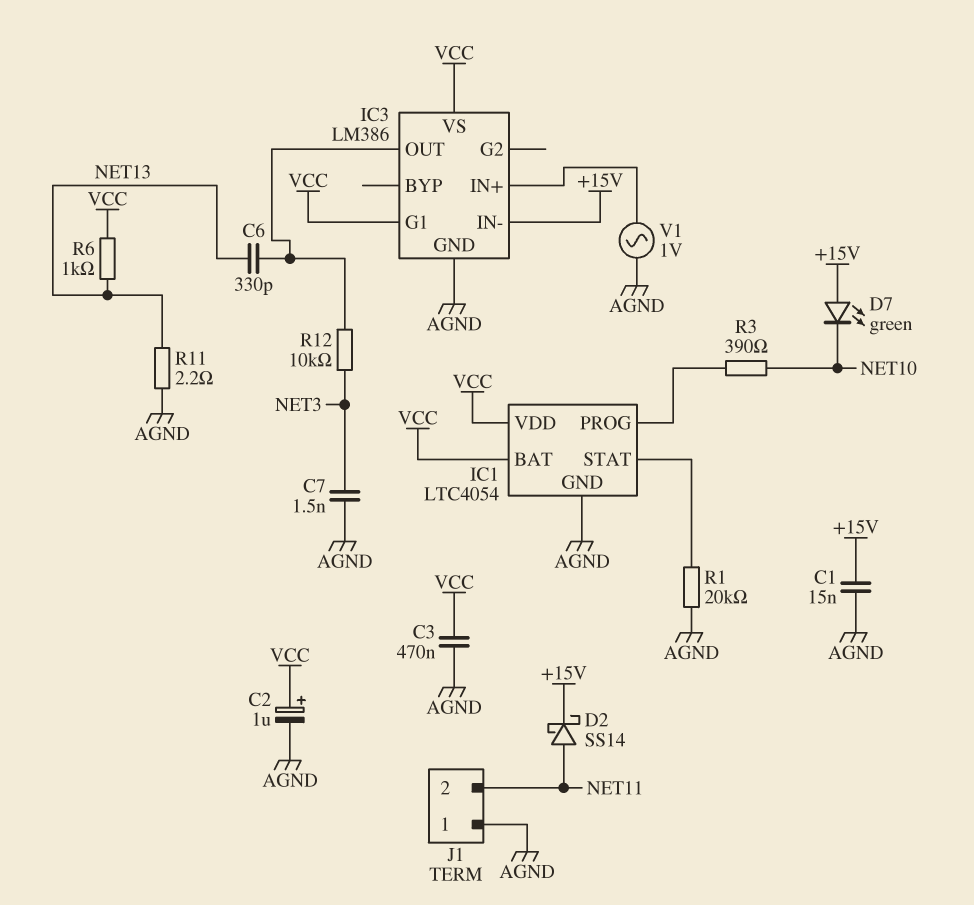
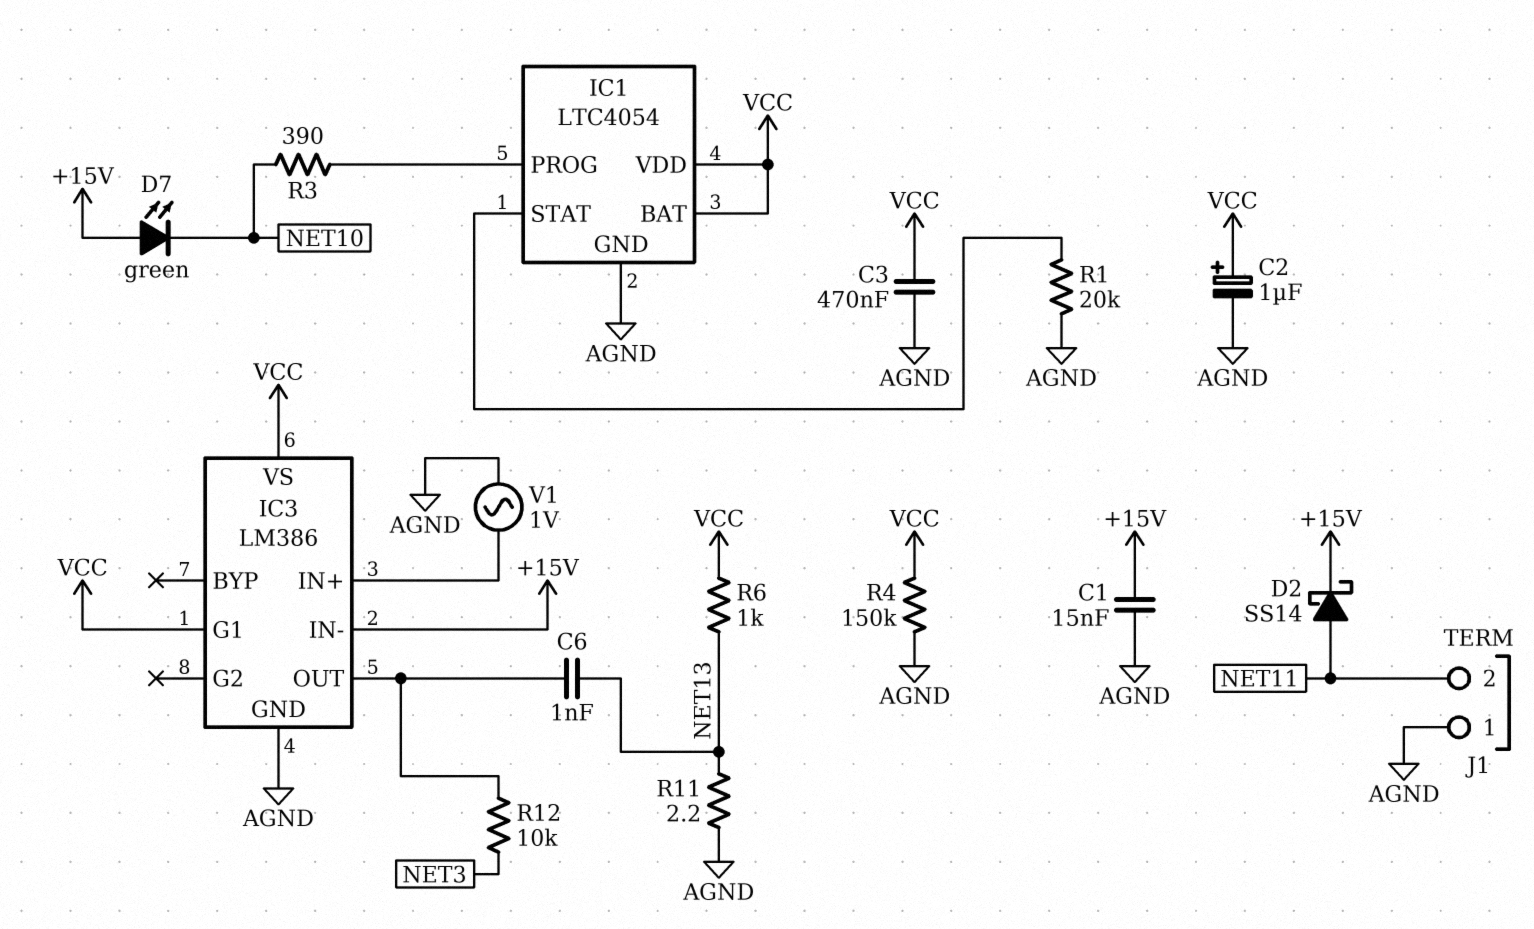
C6: 330pF (IC3/OUT, NET13) -> 1nF (IC3/OUT, NET13)
C7: 1.5nF (AGND, NET3) -> none
R4: none -> 150k (AGND, VCC)

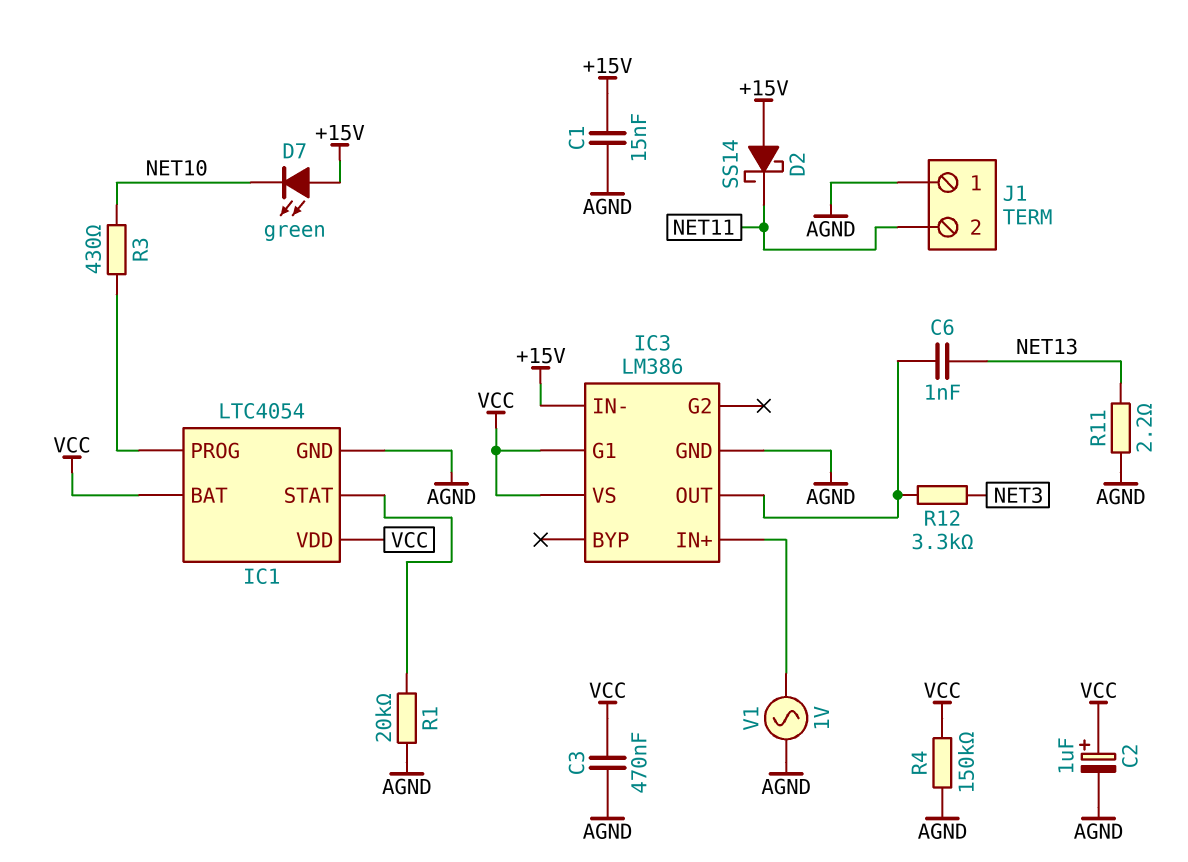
D2: schottky SS14 (A NET11, K +15V) -> schottky SS14 (A +15V, K NET11)
R3: 390 (IC1/PROG, NET10) -> 430 (IC1/PROG, NET10)
R6: 1k (NET13, VCC) -> none
R12: 10k (IC3/OUT, NET3) -> 3.3k (IC3/OUT, NET3)

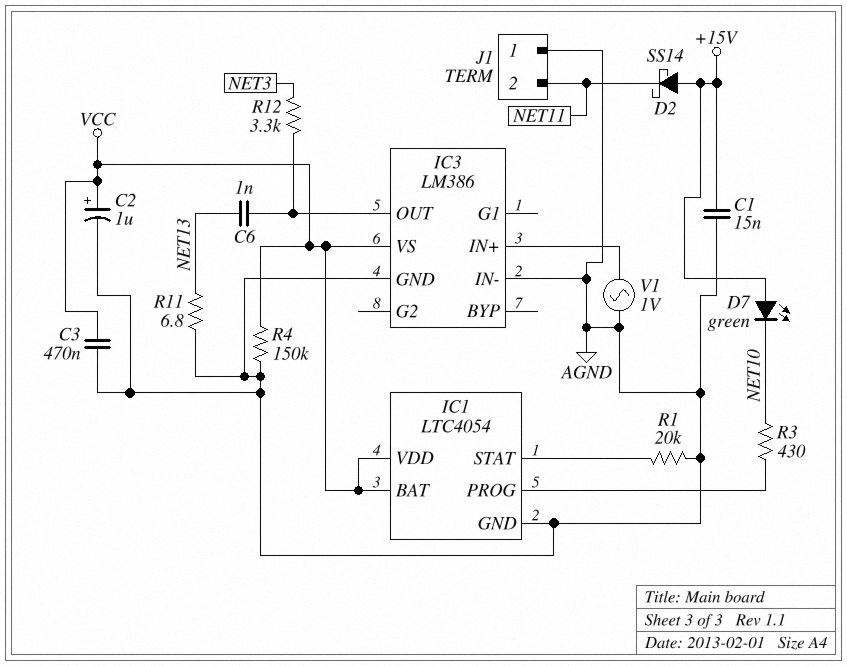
IC3 pin G1: VCC -> none
IC3 pin IN-: +15V -> AGND
R11: 2.2 (AGND, NET13) -> 6.8 (AGND, NET13)

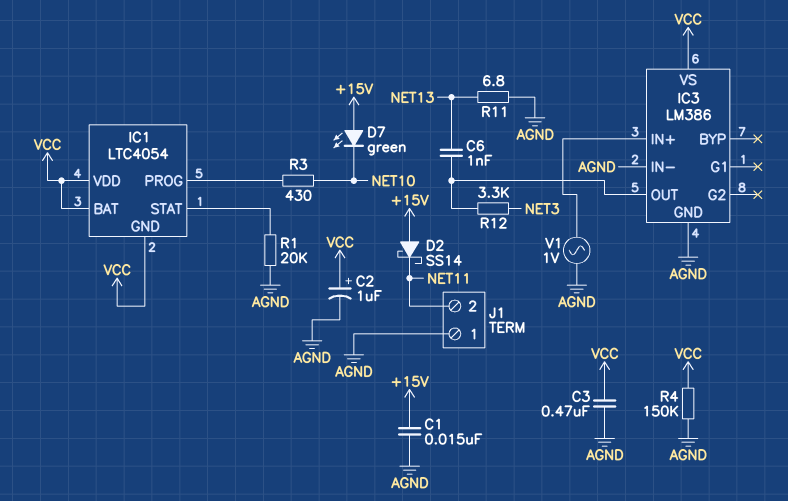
IC1 pin GND: AGND -> VCC

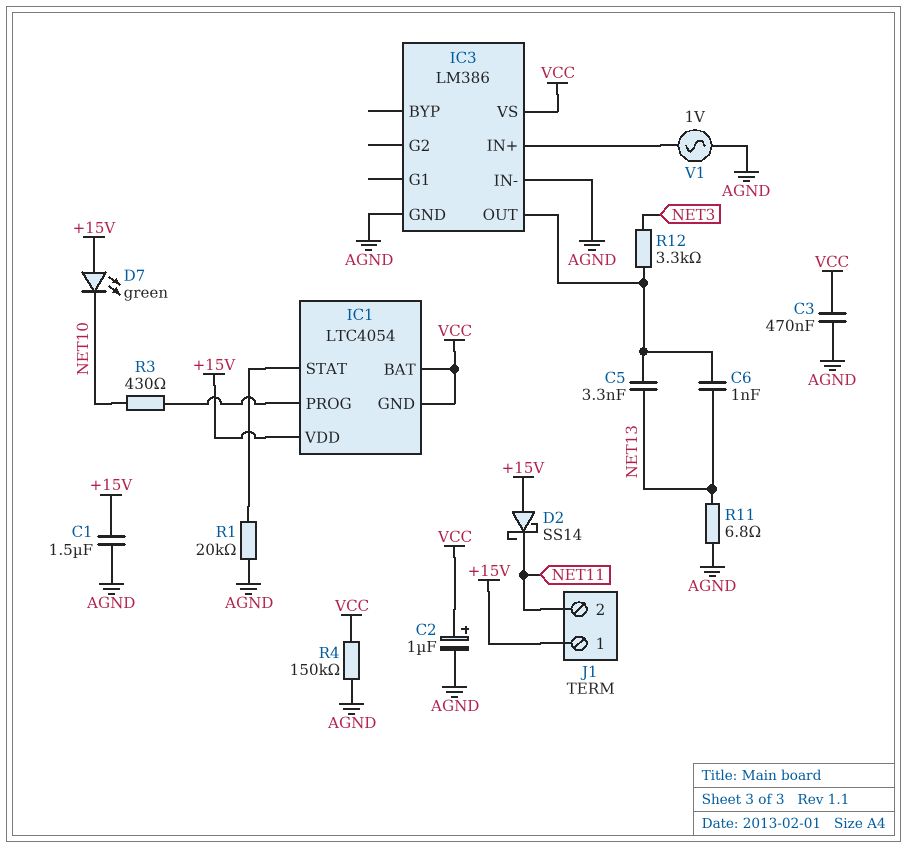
C1: 15nF (+15V, AGND) -> 1.5uF (+15V, AGND)
C5: none -> 3.3nF (IC3/OUT, NET13)
IC1 pin VDD: VCC -> +15V
J1 pin 1: AGND -> +15V

